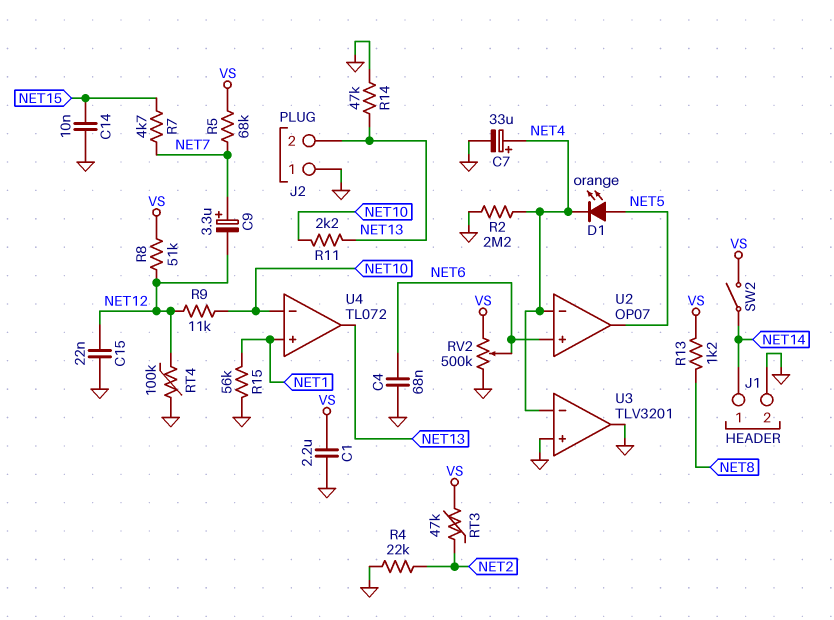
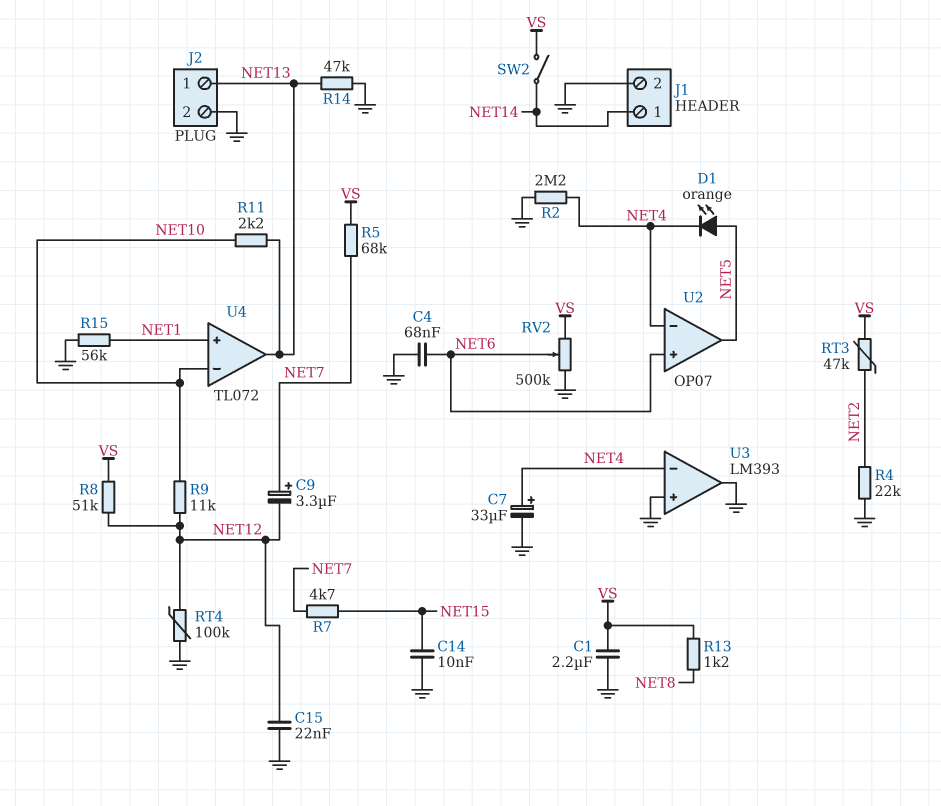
J2 pin 1: GND -> NET13
J2 pin 2: NET13 -> GND
U3: TLV3201 -> LM393

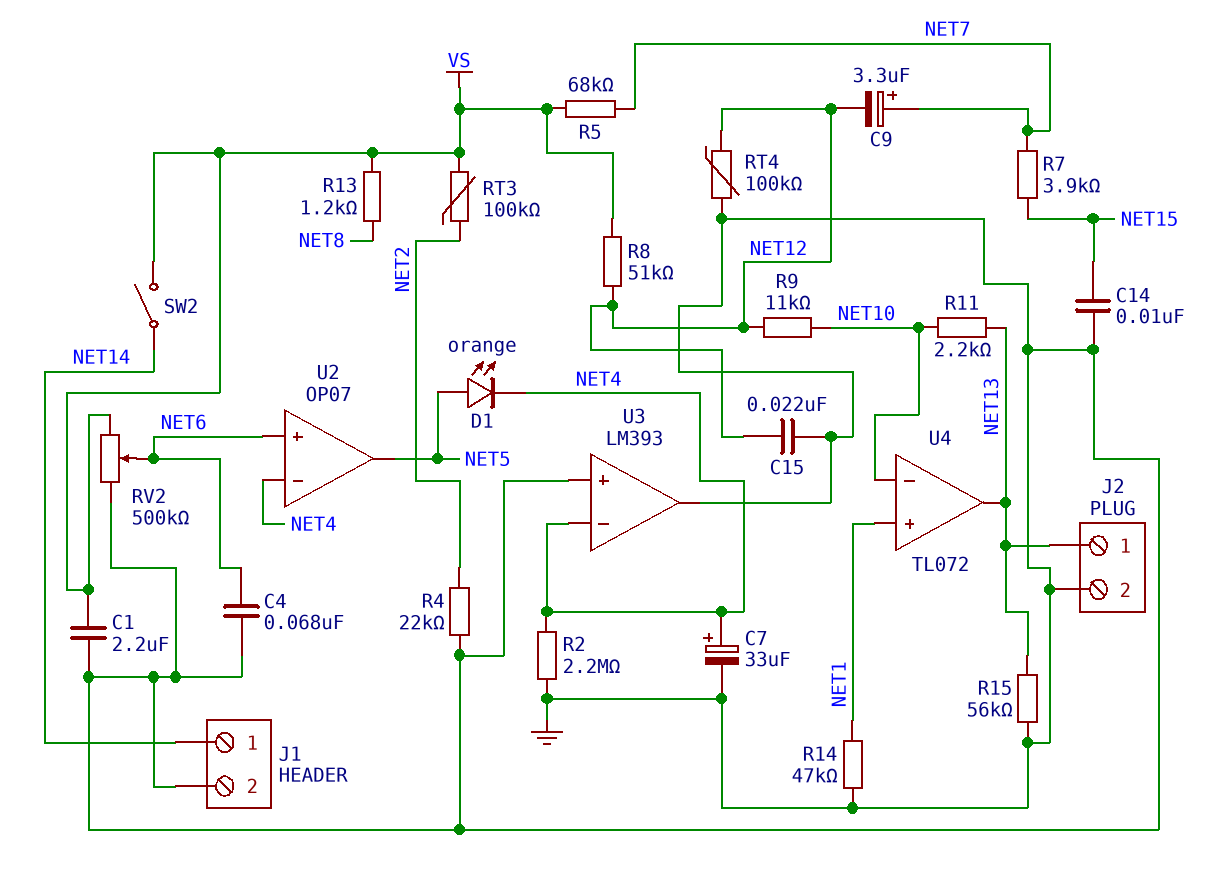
R7: 4.7k (NET7, NET15) -> 3.9k (NET7, NET15)
R14: 47k (GND, NET13) -> 47k (GND, NET1)
R15: 56k (GND, NET1) -> 56k (GND, NET13)
RT3: 47k (NET2, VS) -> 100k (NET2, VS)

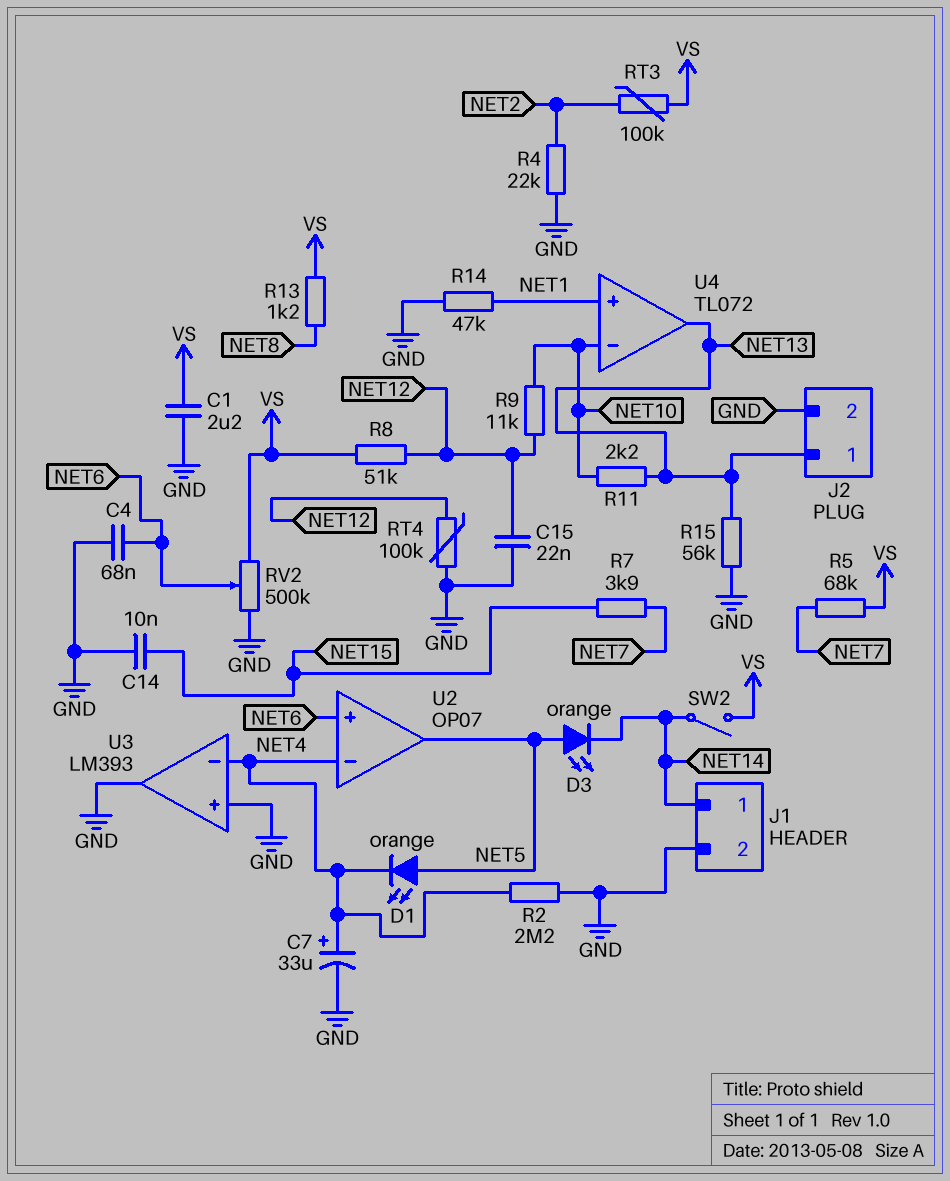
C9: 3.3uF (plus NET7, minus NET12) -> none
D3: none -> LED orange (A NET5, K NET14)

